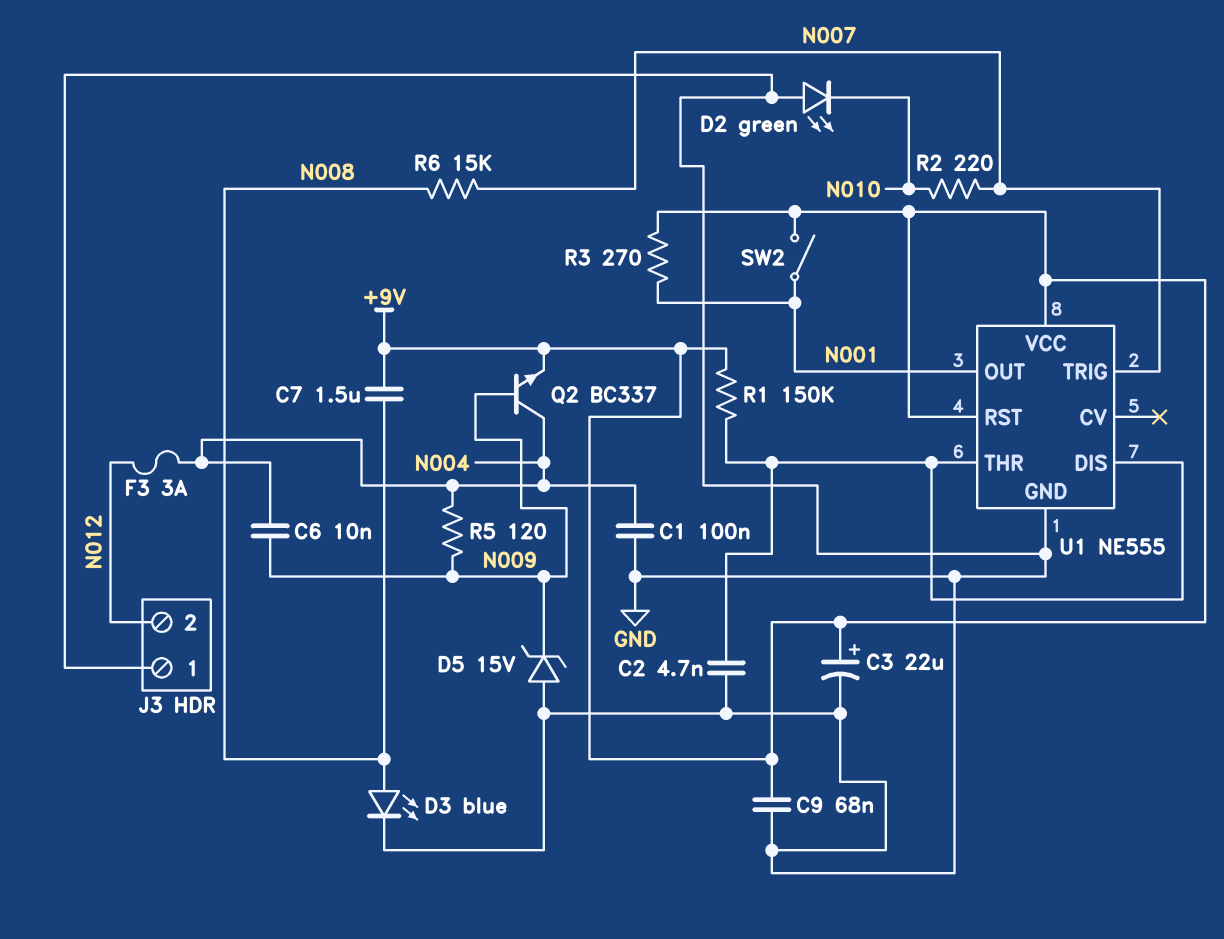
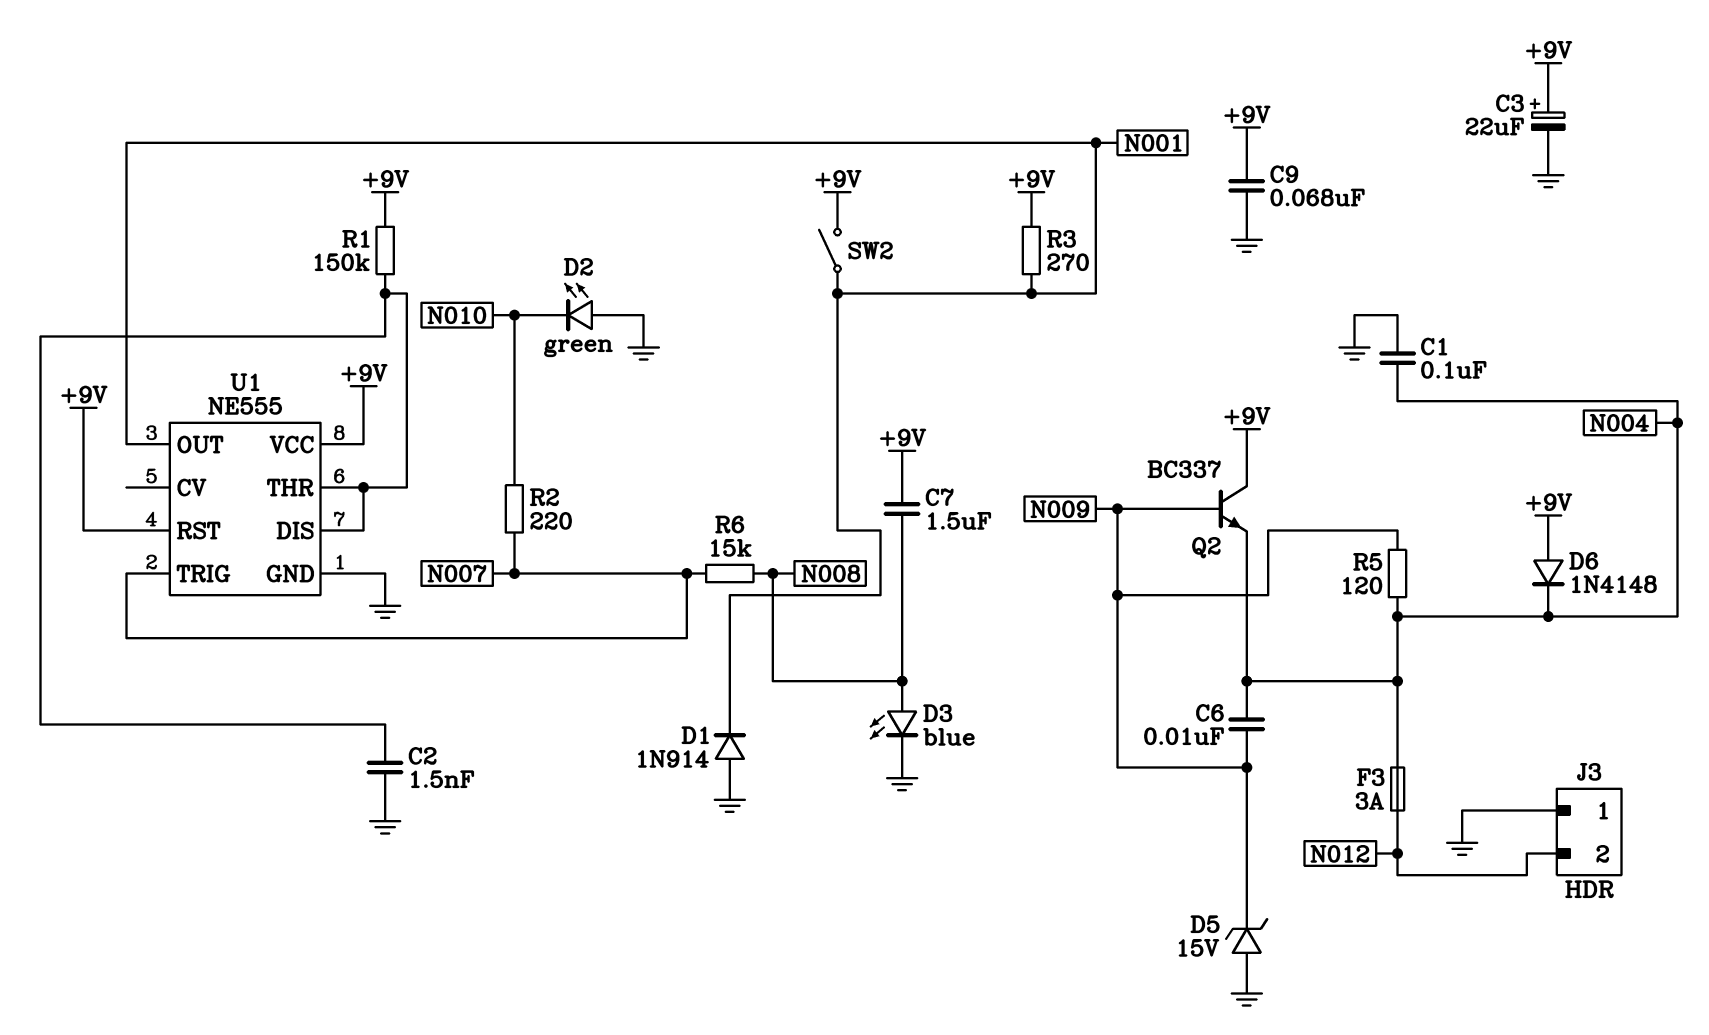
C2: 4.7nF (GND, U1/DIS) -> 1.5nF (GND, U1/DIS)
D1: none -> diode 1N914 (A GND, K N001)
D6: none -> diode 1N4148 (A +9V, K N004)
Q2: NPN BC337 (B N009, C N004, E +9V) -> NPN BC337 (B N009, C +9V, E N004)

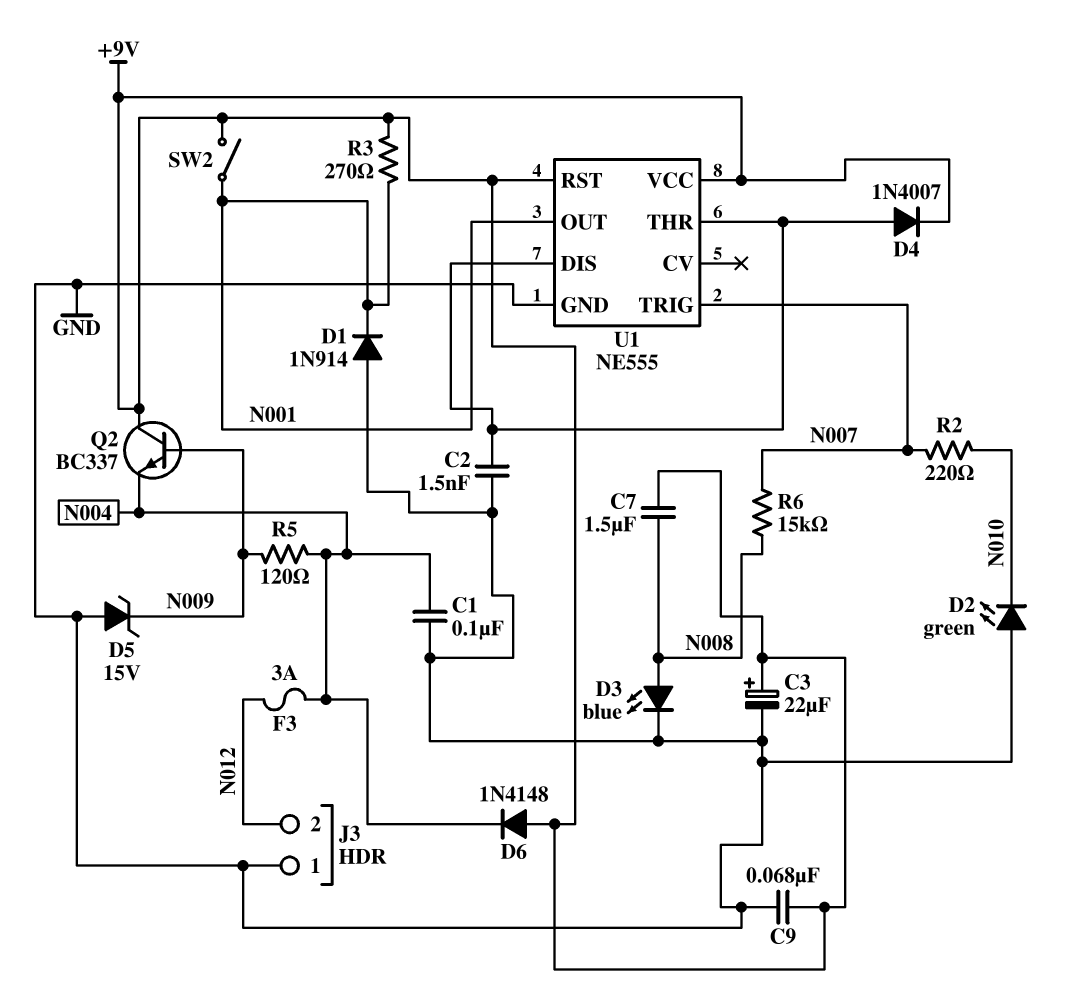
C6: 10nF (N004, N009) -> none
D4: none -> diode 1N4007 (A U1/DIS, K +9V)
R1: 150k (+9V, U1/DIS) -> none

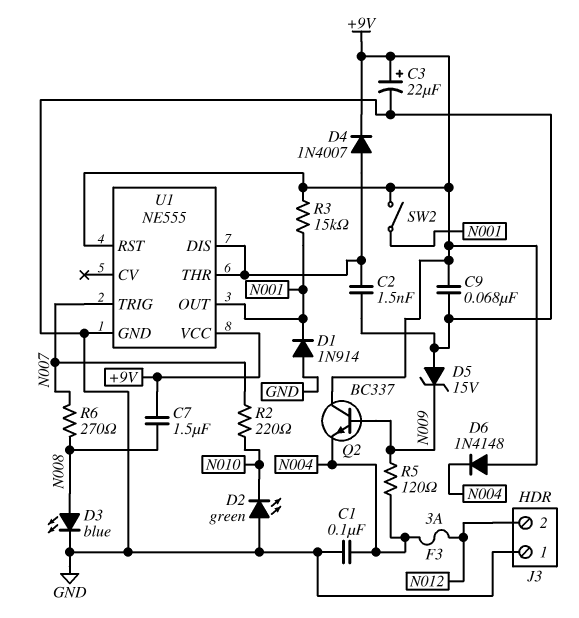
R3: 270 (+9V, N001) -> 15k (+9V, N001)
R6: 15k (N007, N008) -> 270 (N007, N008)

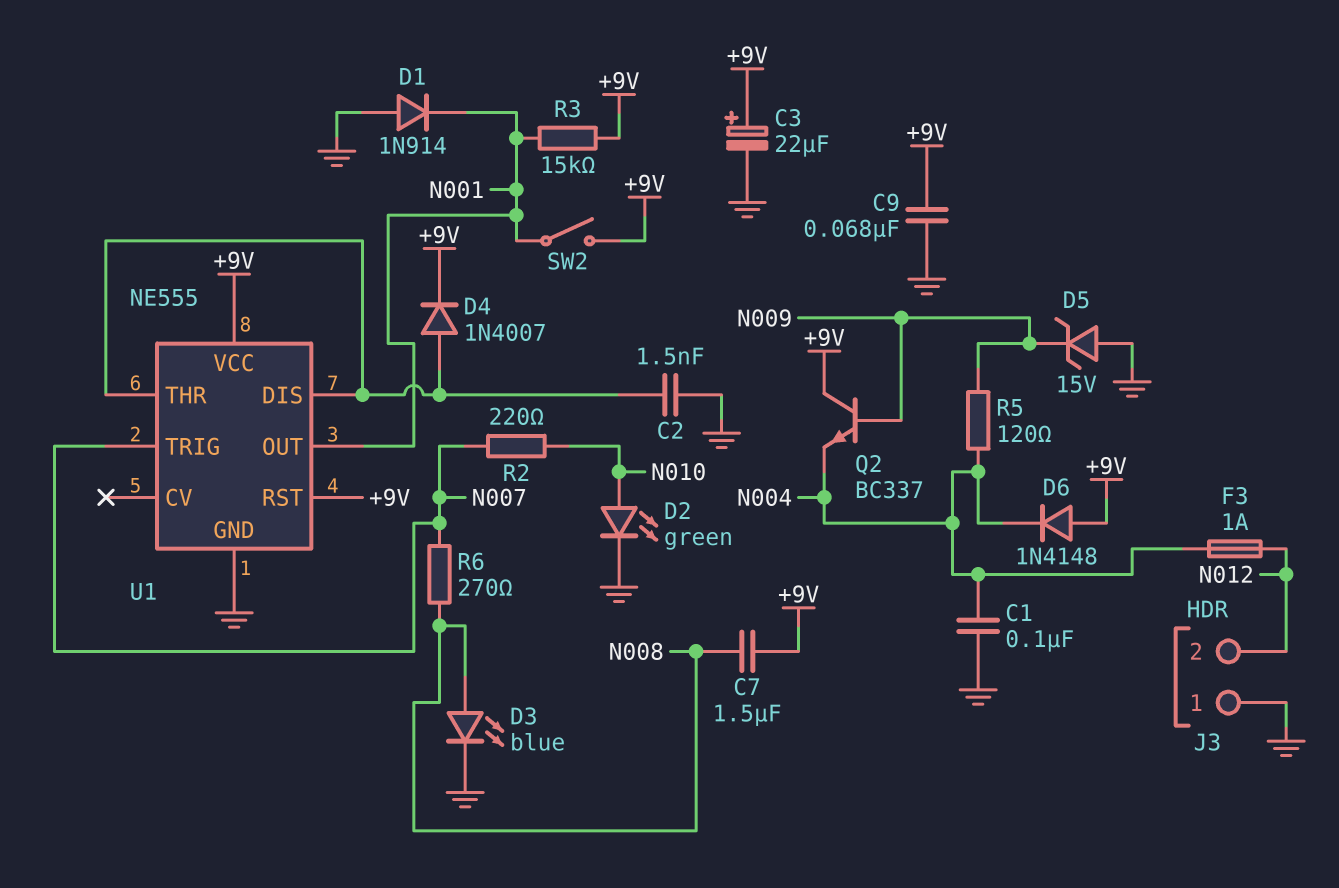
D2: LED green (A GND, K N010) -> LED green (A N010, K GND)
F3: 3A (N004, N012) -> 1A (N004, N012)

